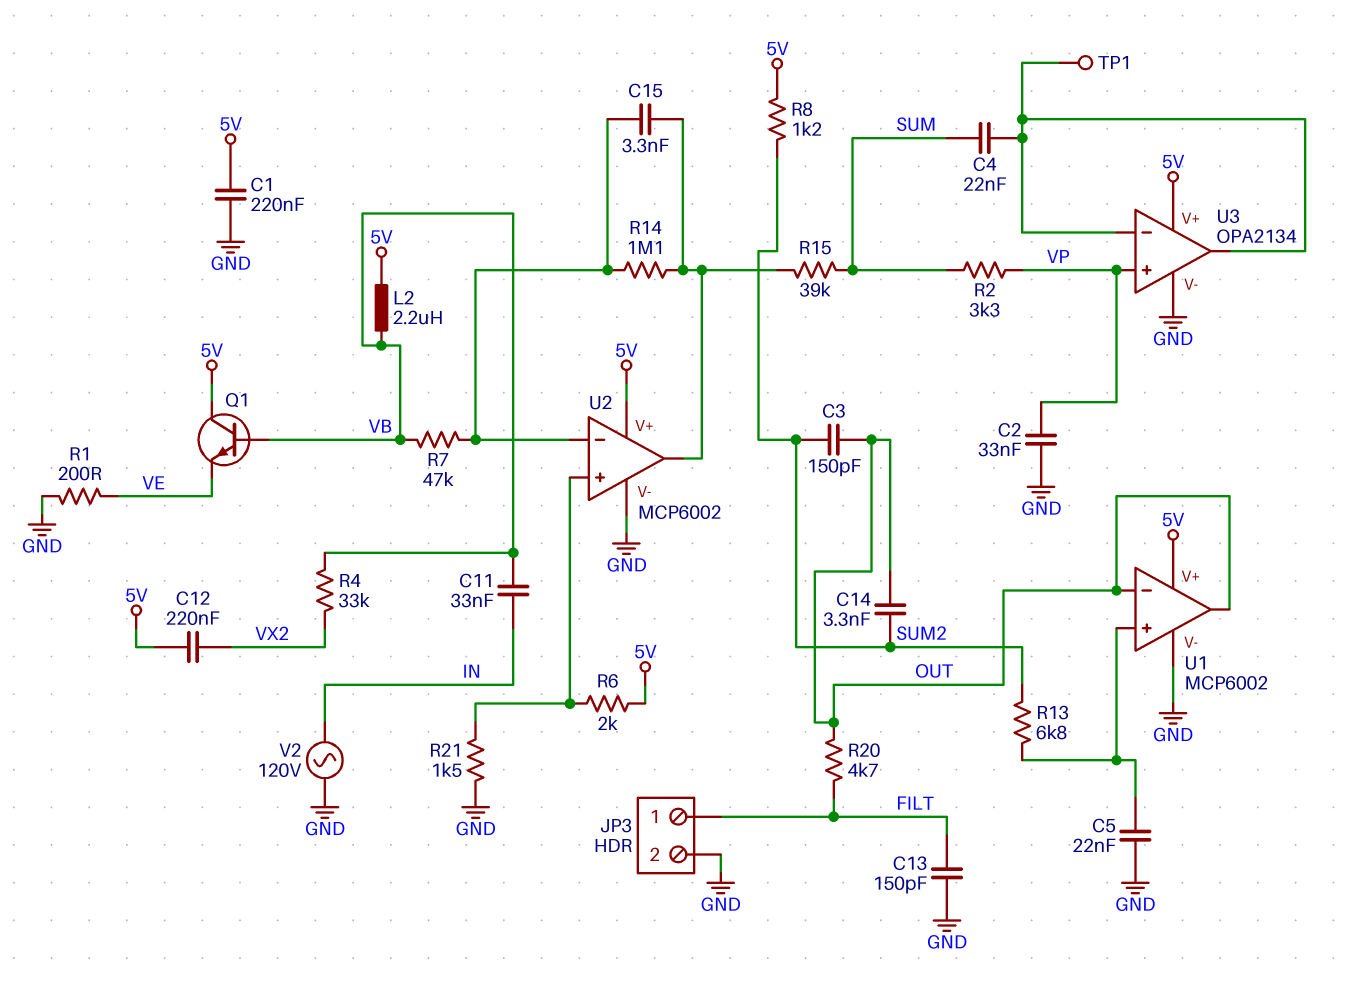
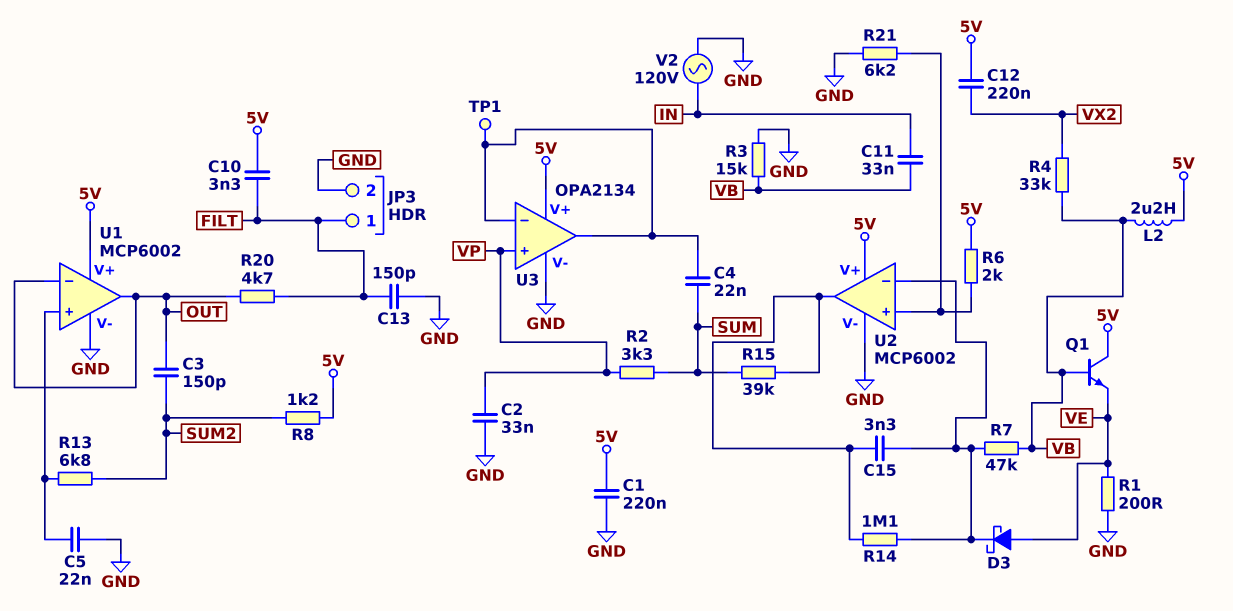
C10: none -> 3.3nF (5V, FILT)
C14: 3.3nF (OUT, SUM2) -> none
D3: none -> schottky (A VE, K U2/in-)
R3: none -> 15k (GND, VB)
R21: 1.5k (GND, U2/in+) -> 6.2k (GND, U2/in+)

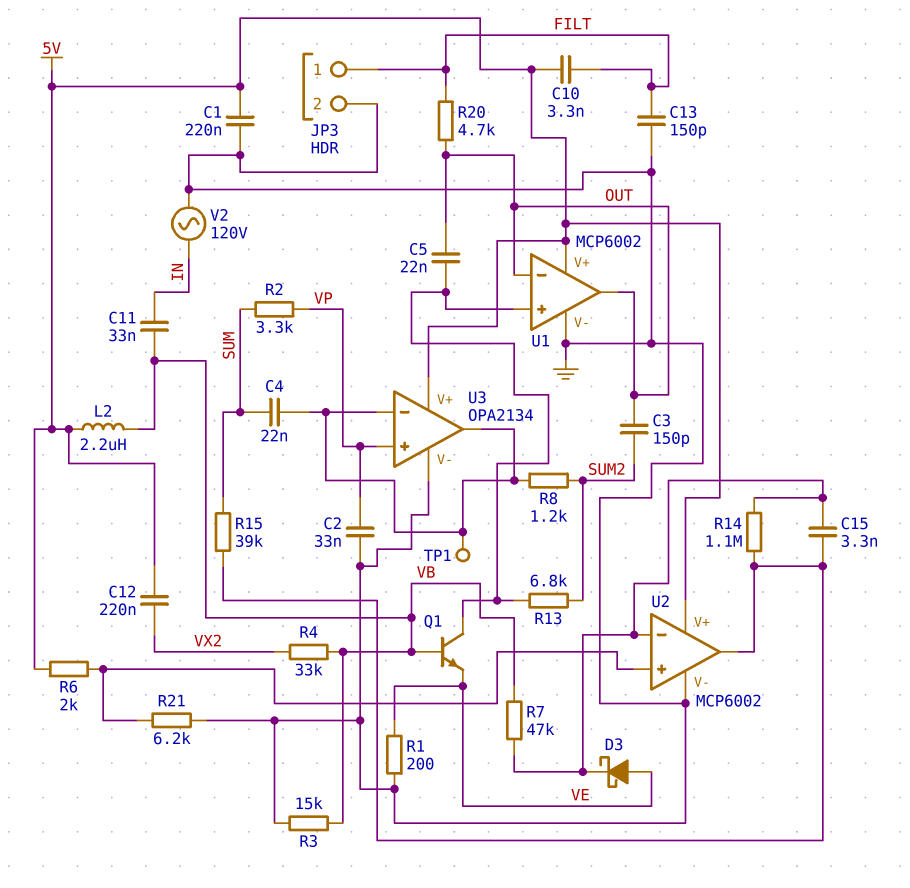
C5: 22nF (GND, U1/in+) -> 22nF (OUT, U1/in+)
Q1: NPN (B VB, C 5V, E VE) -> NPN (B VB, C U1/in+, E VE)
R8: 1.2k (5V, SUM2) -> 1.2k (SUM2, U3/in-)

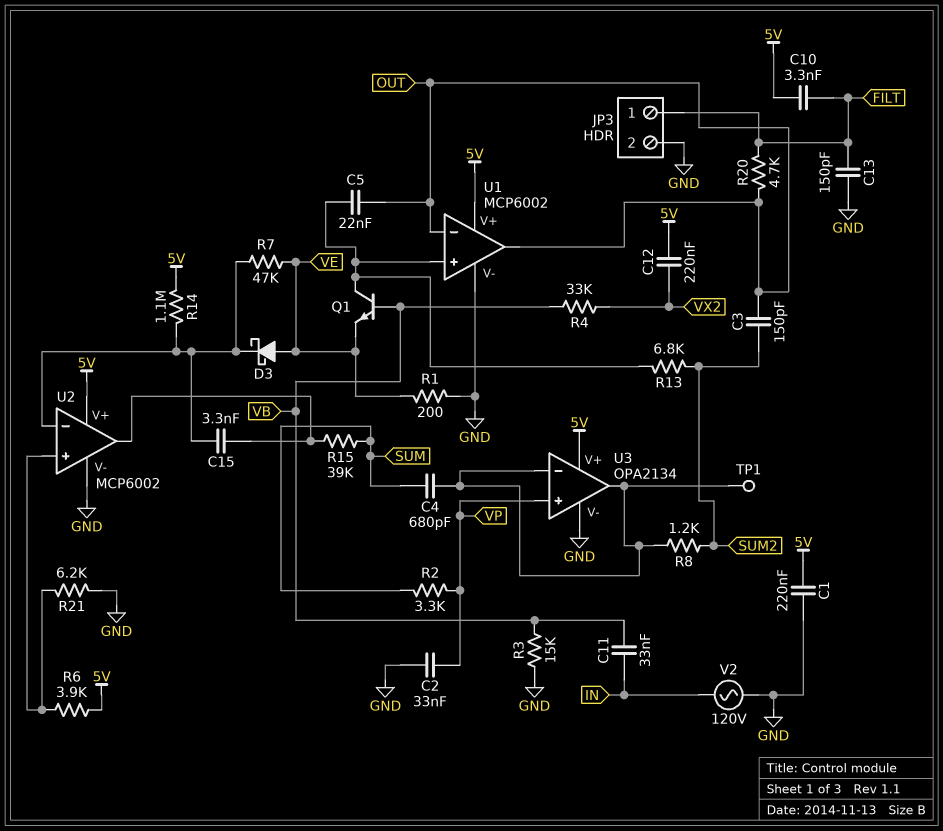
C4: 22nF (SUM, U3/in-) -> 680pF (SUM, U3/in-)
L2: 2.2uH (5V, VB) -> none
R6: 2k (5V, U2/in+) -> 3.9k (5V, U2/in+)
R7: 47k (U2/in-, VB) -> 47k (U2/in-, VE)
R14: 1.1M (U2/in-, U2/out) -> 1.1M (5V, U2/in-)

